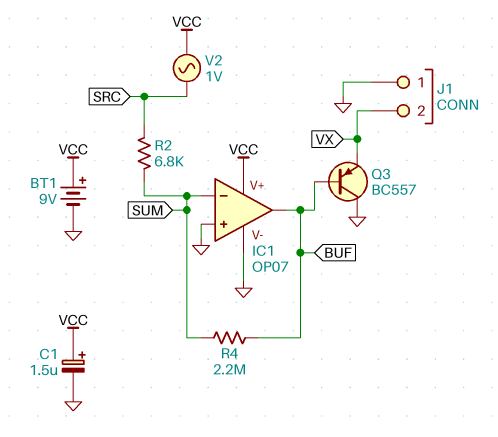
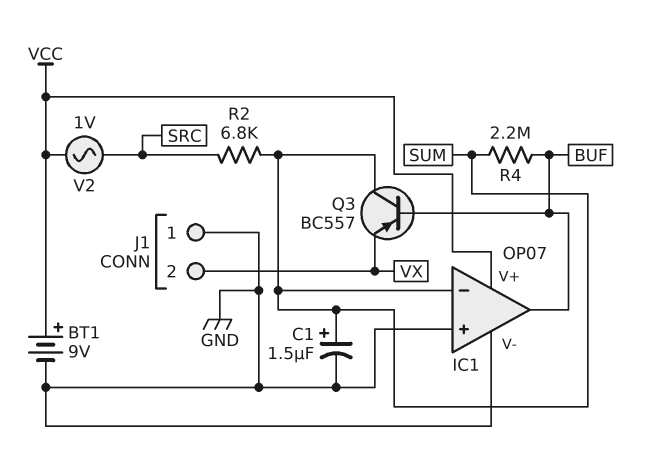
C1: 1.5uF (plus VCC, minus GND) -> 1.5uF (plus SUM, minus GND)
Q3: PNP BC557 (B BUF, C GND, E VX) -> PNP BC557 (B BUF, C SUM, E VX)

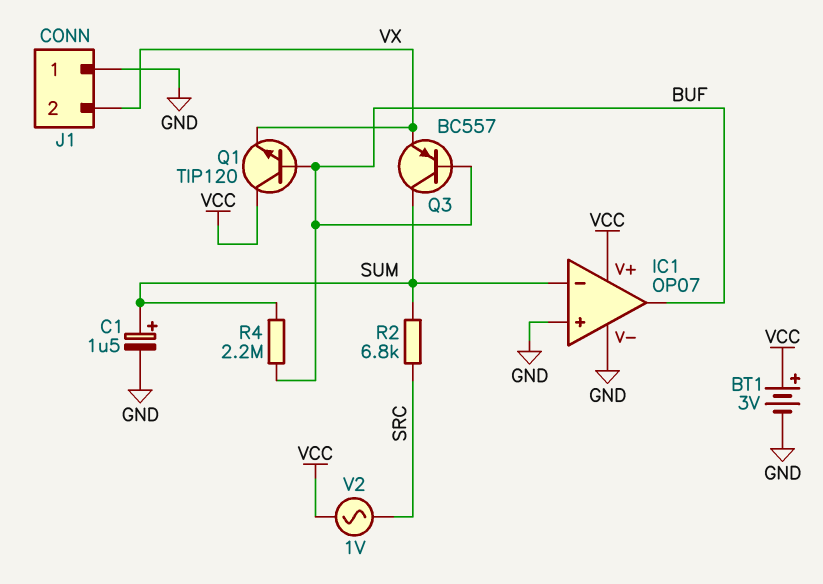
BT1: 9V (plus VCC, minus GND) -> 3V (plus VCC, minus GND)
Q1: none -> NPN TIP120 (B BUF, C VCC, E VX)

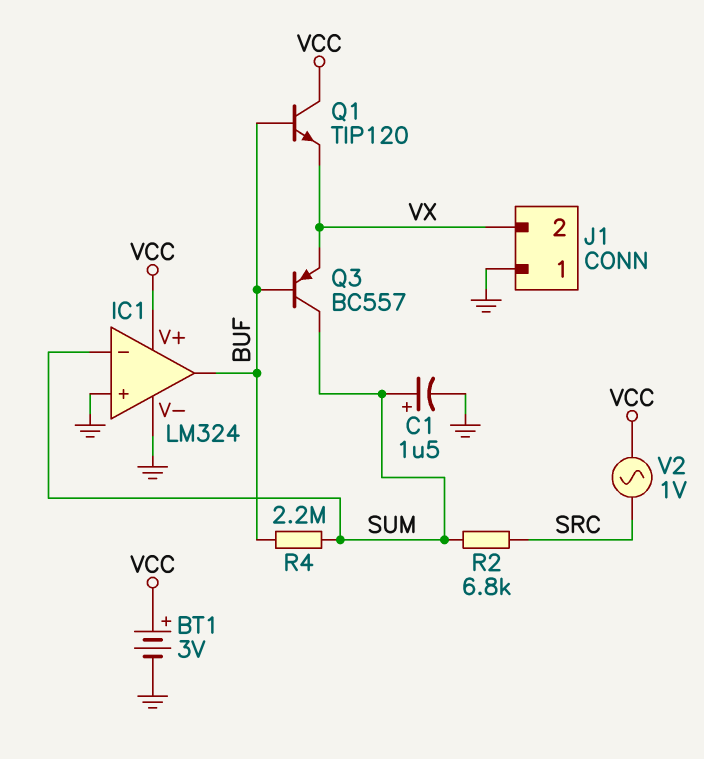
IC1: OP07 -> LM324

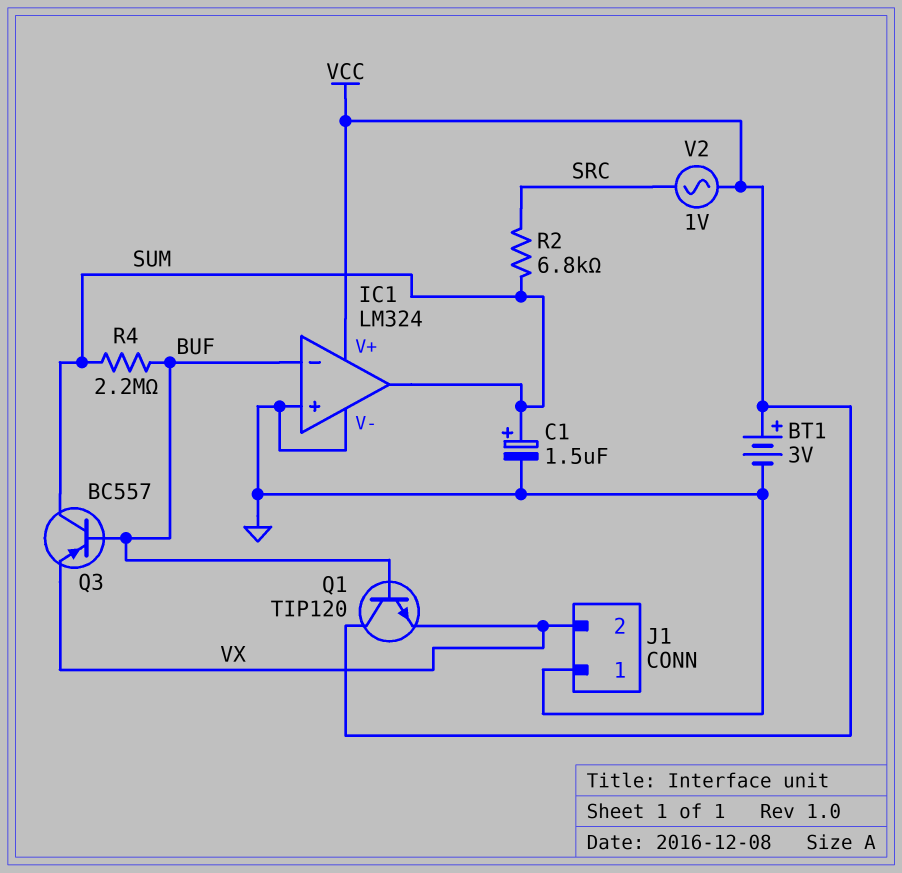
IC1 pin in-: SUM -> BUF
IC1 pin out: BUF -> SUM

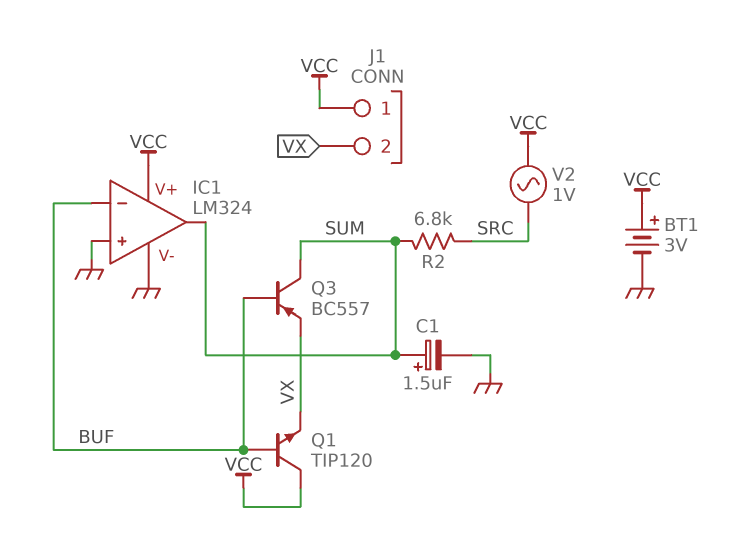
J1 pin 1: GND -> VCC
R4: 2.2M (BUF, SUM) -> none

